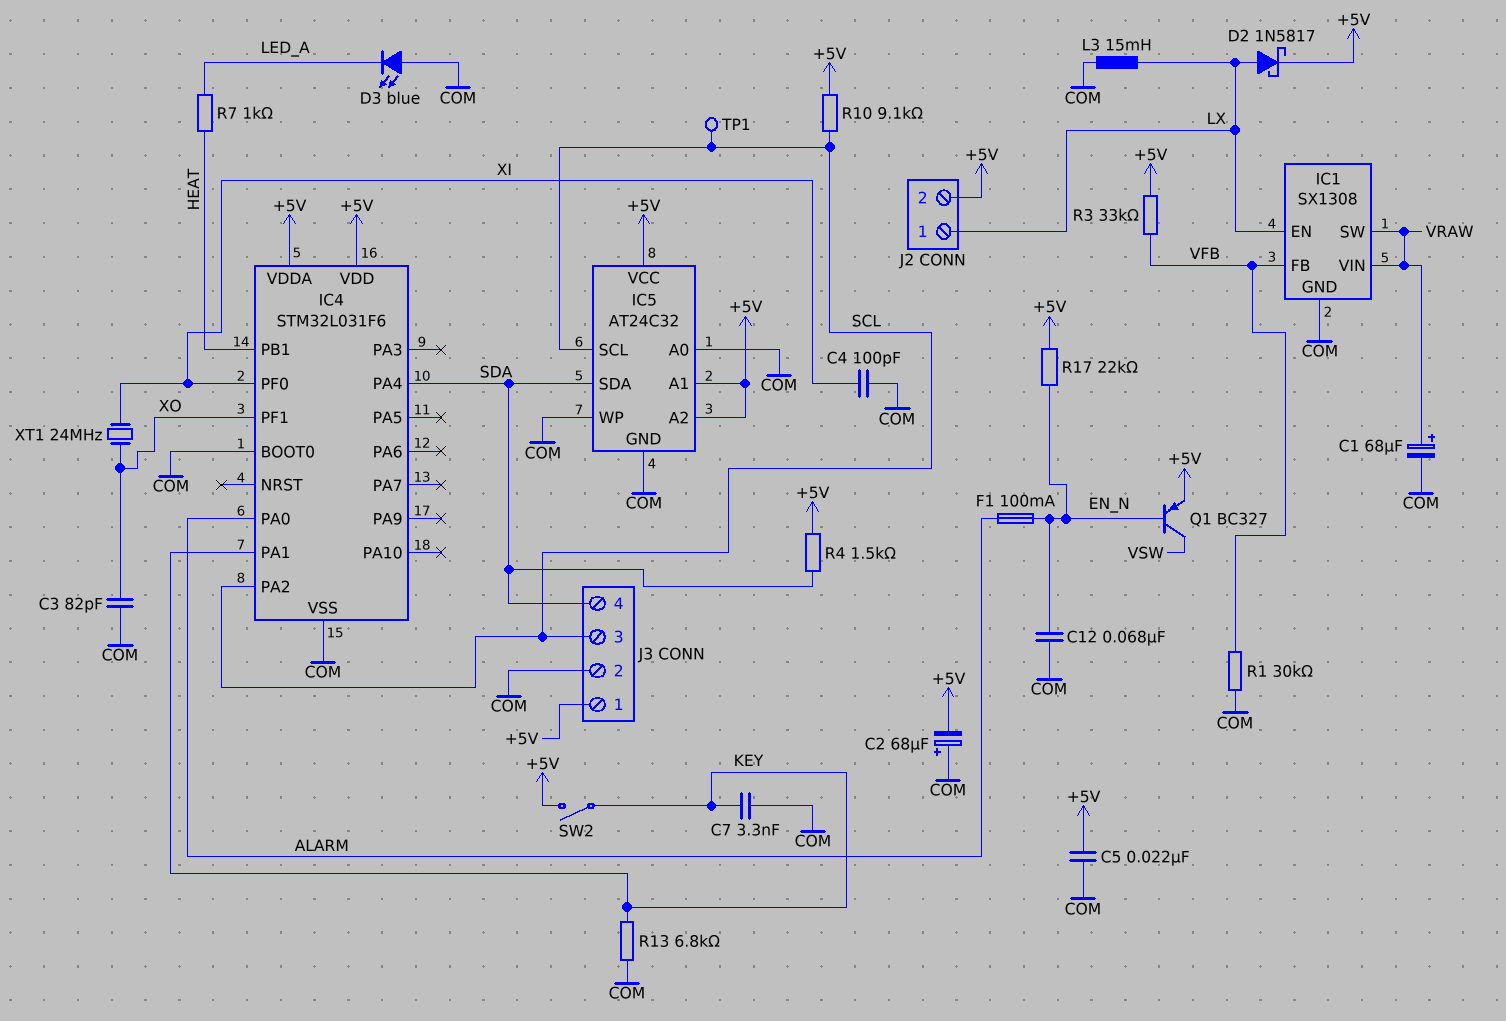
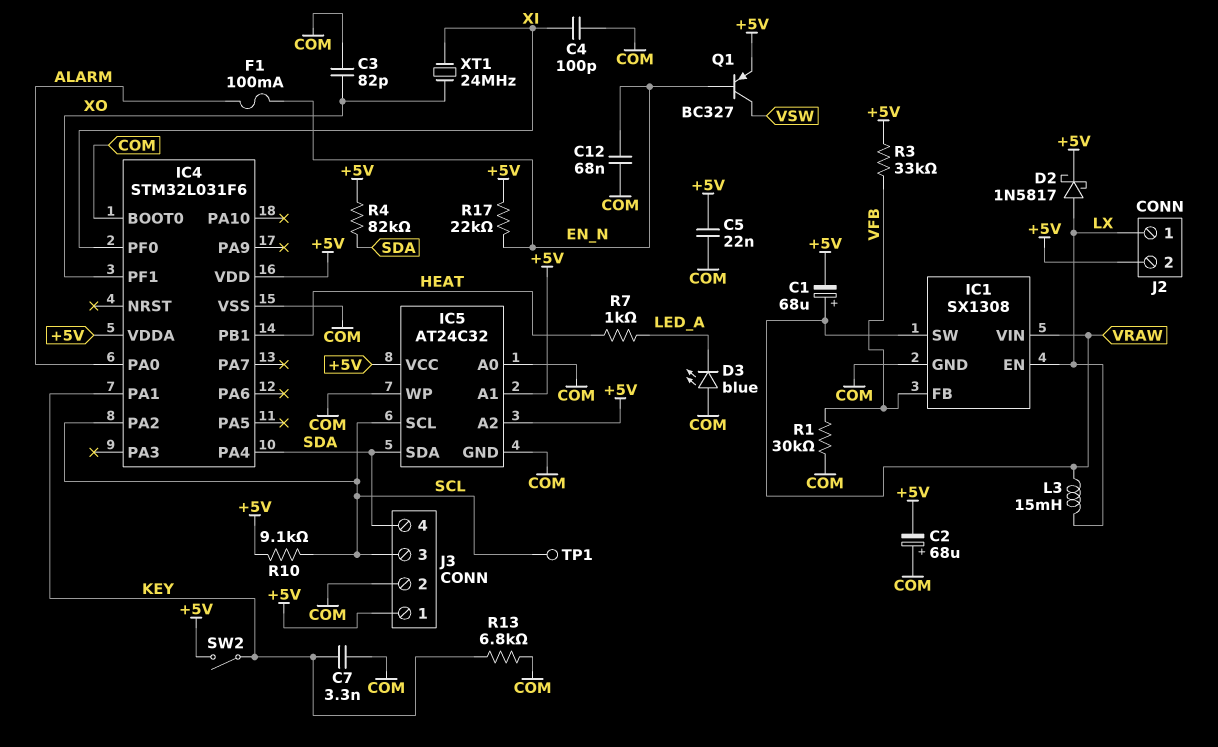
C1: 68uF (plus VRAW, minus COM) -> 68uF (plus VRAW, minus +5V)
L3: 15mH (COM, LX) -> 15mH (LX, VRAW)
R4: 1.5k (+5V, SDA) -> 82k (+5V, SDA)

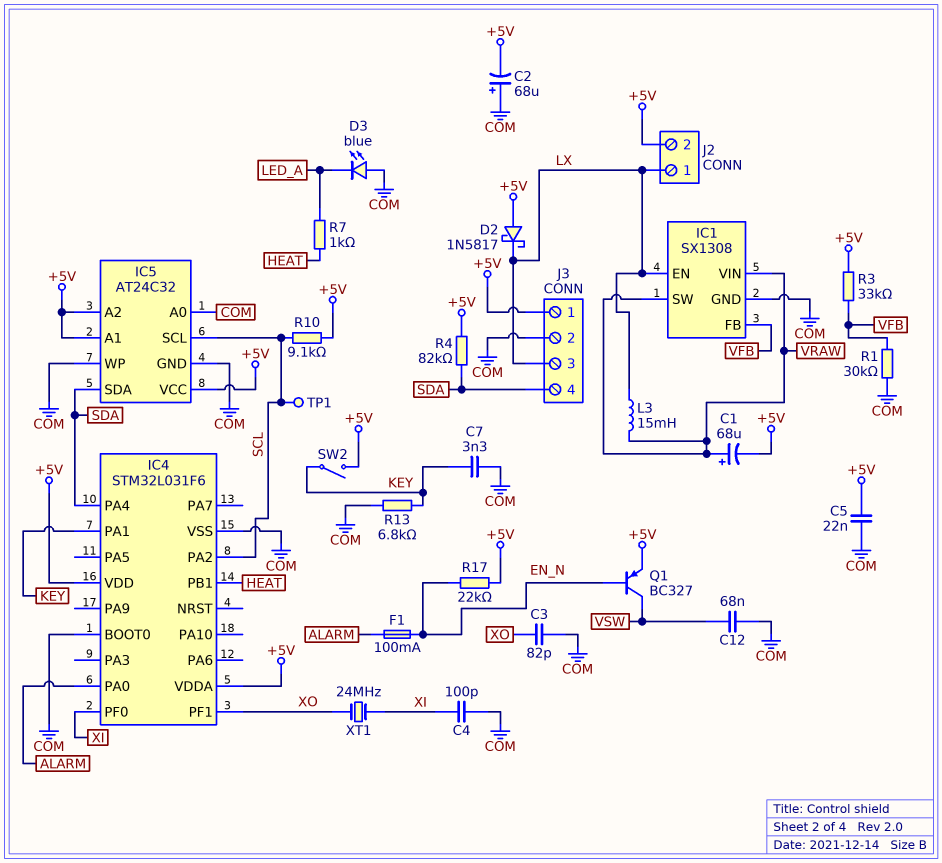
C12: 68nF (COM, EN_N) -> 68nF (COM, VSW)
D2: schottky 1N5817 (A LX, K +5V) -> schottky 1N5817 (A +5V, K LX)
J3 pin 3: SCL -> LX

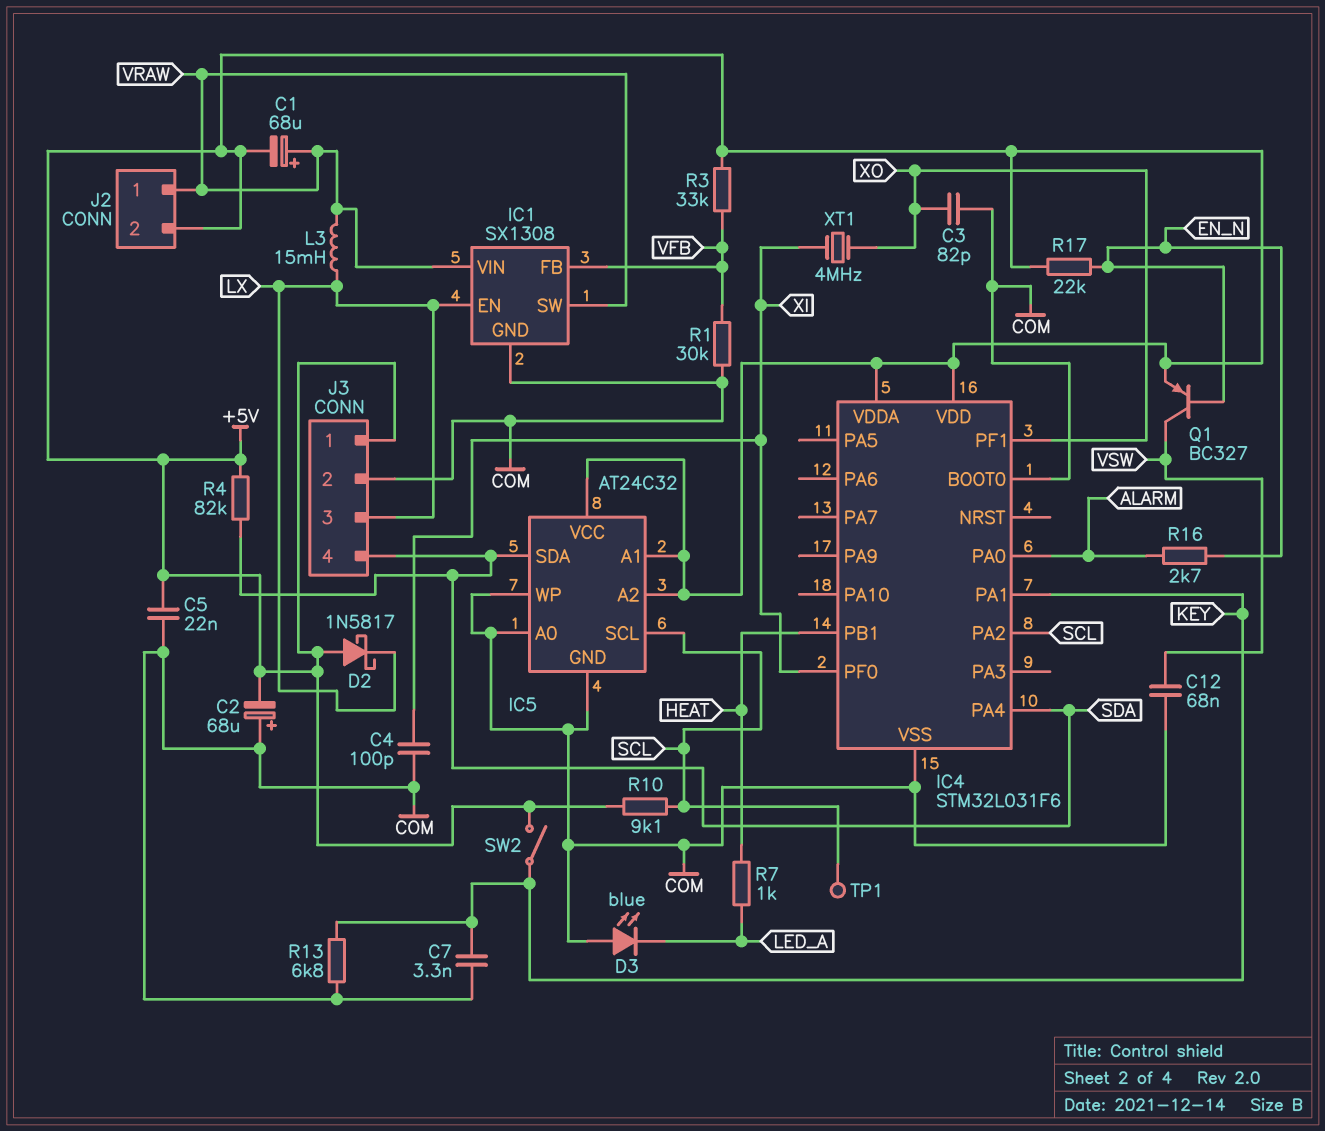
F1: 100mA (ALARM, EN_N) -> none
J2 pin 1: LX -> VRAW
R16: none -> 2.7k (ALARM, EN_N)
XT1: 24MHz (XI, XO) -> 4MHz (XI, XO)

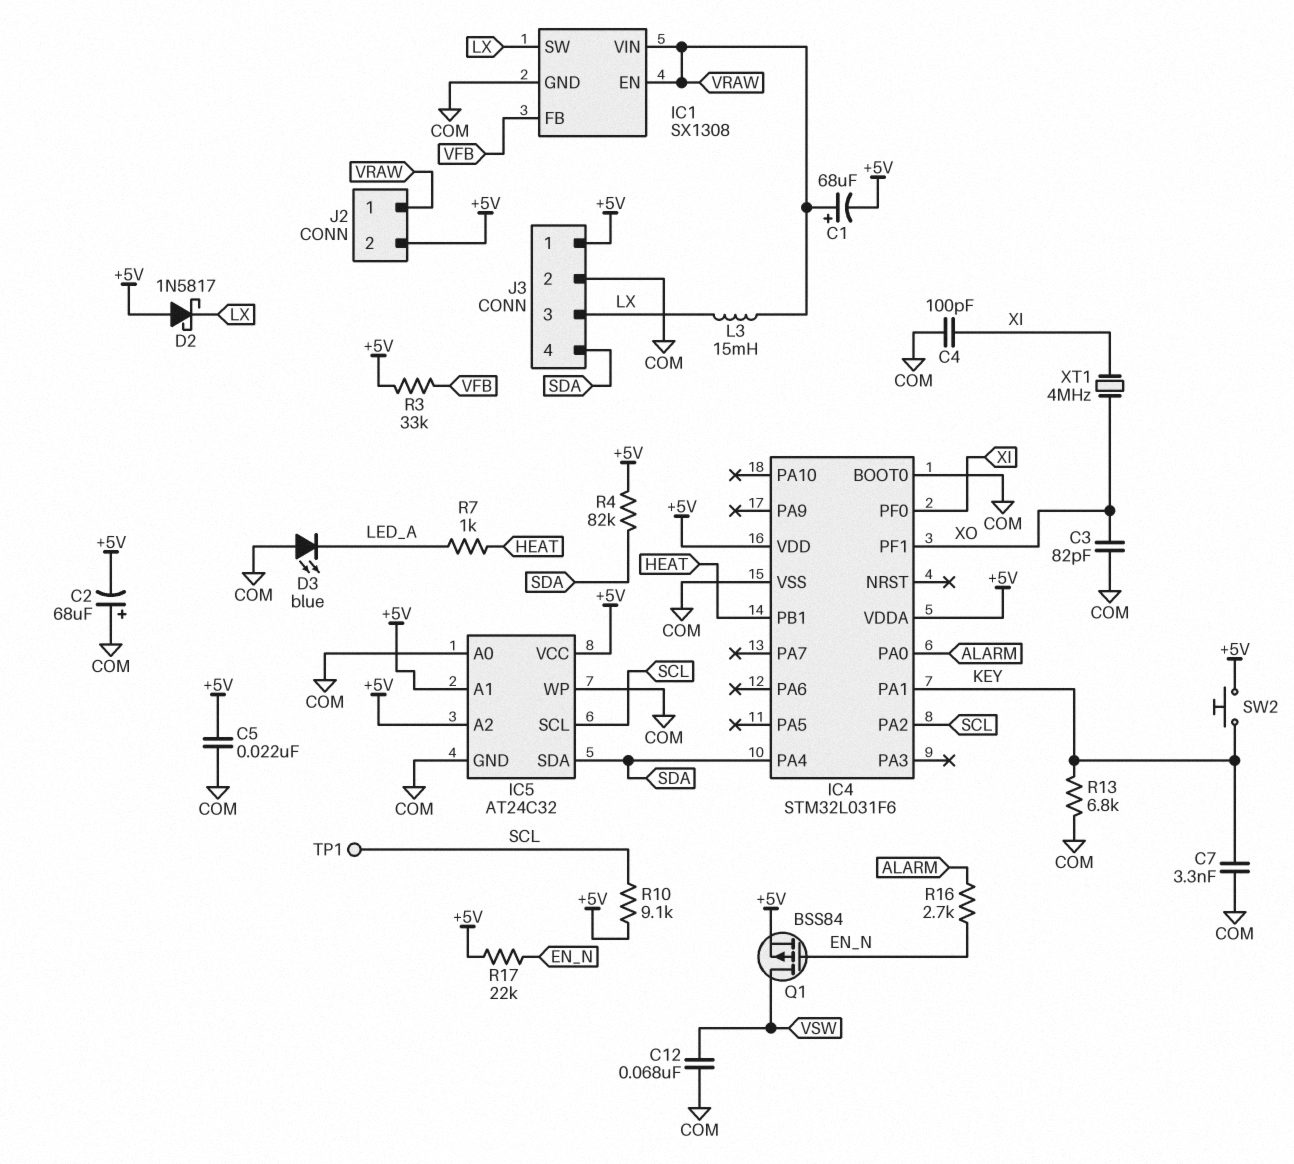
IC1 pin EN: LX -> VRAW
IC1 pin SW: VRAW -> LX
Q1: PNP BC327 (B EN_N, C VSW, E +5V) -> PMOS BSS84 (G EN_N, D VSW, S +5V)
R1: 30k (COM, VFB) -> none
SW2: switch (+5V, KEY) -> button (+5V, KEY)

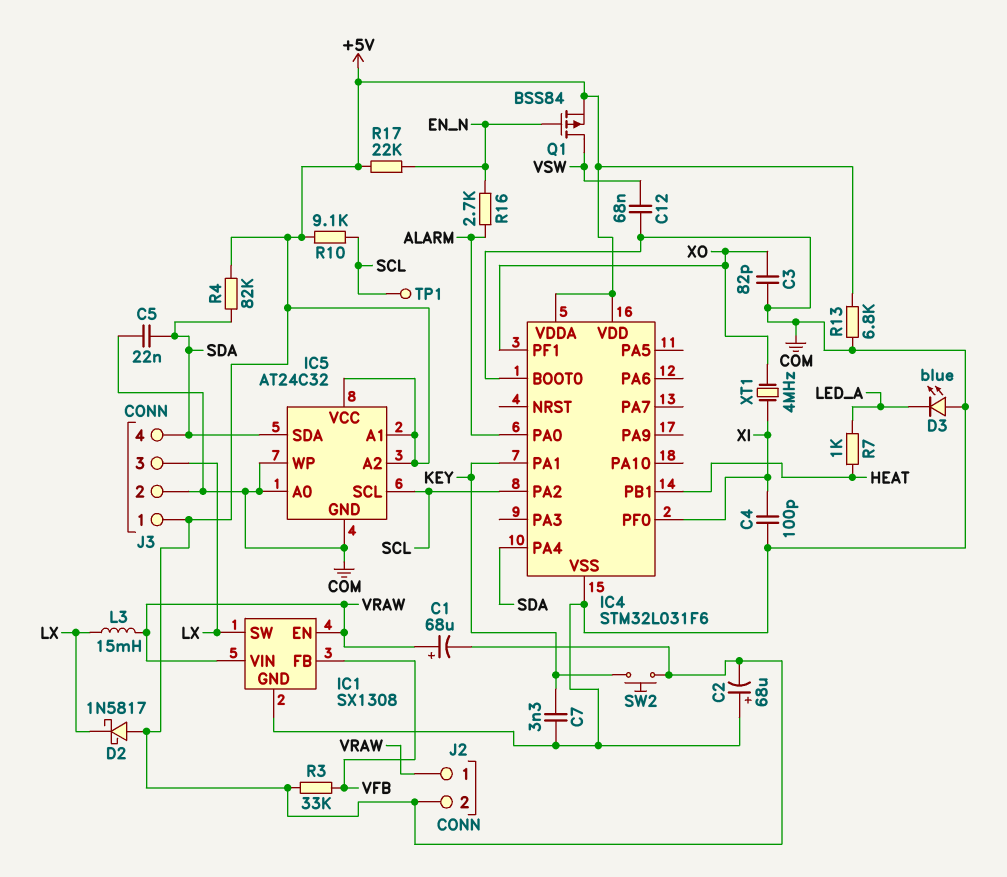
C5: 22nF (+5V, COM) -> 22nF (COM, SDA)
R13: 6.8k (COM, KEY) -> 6.8k (+5V, COM)

